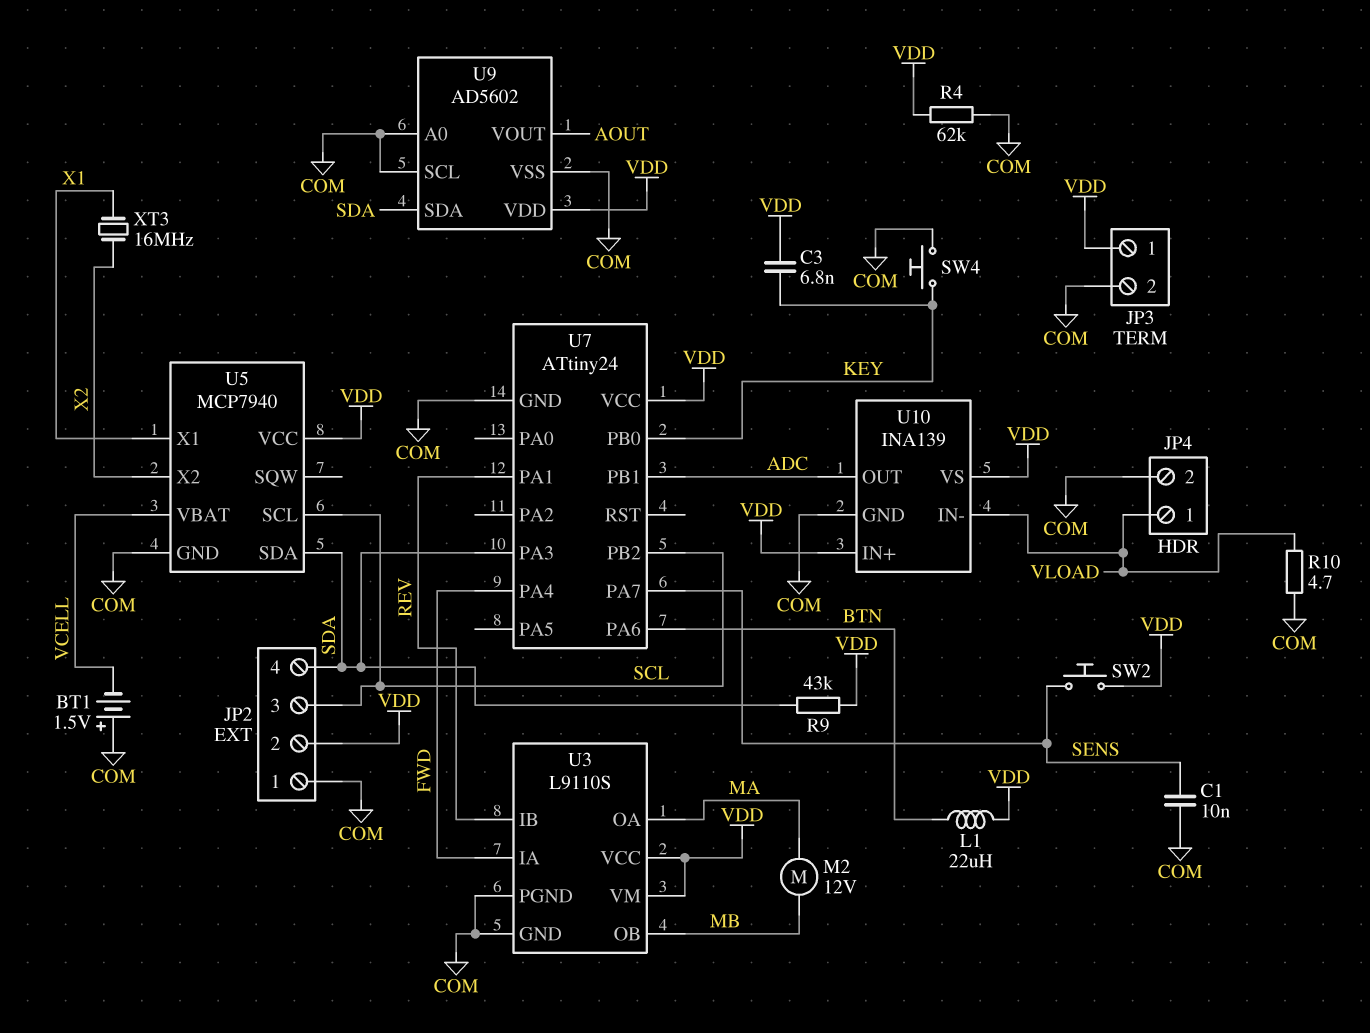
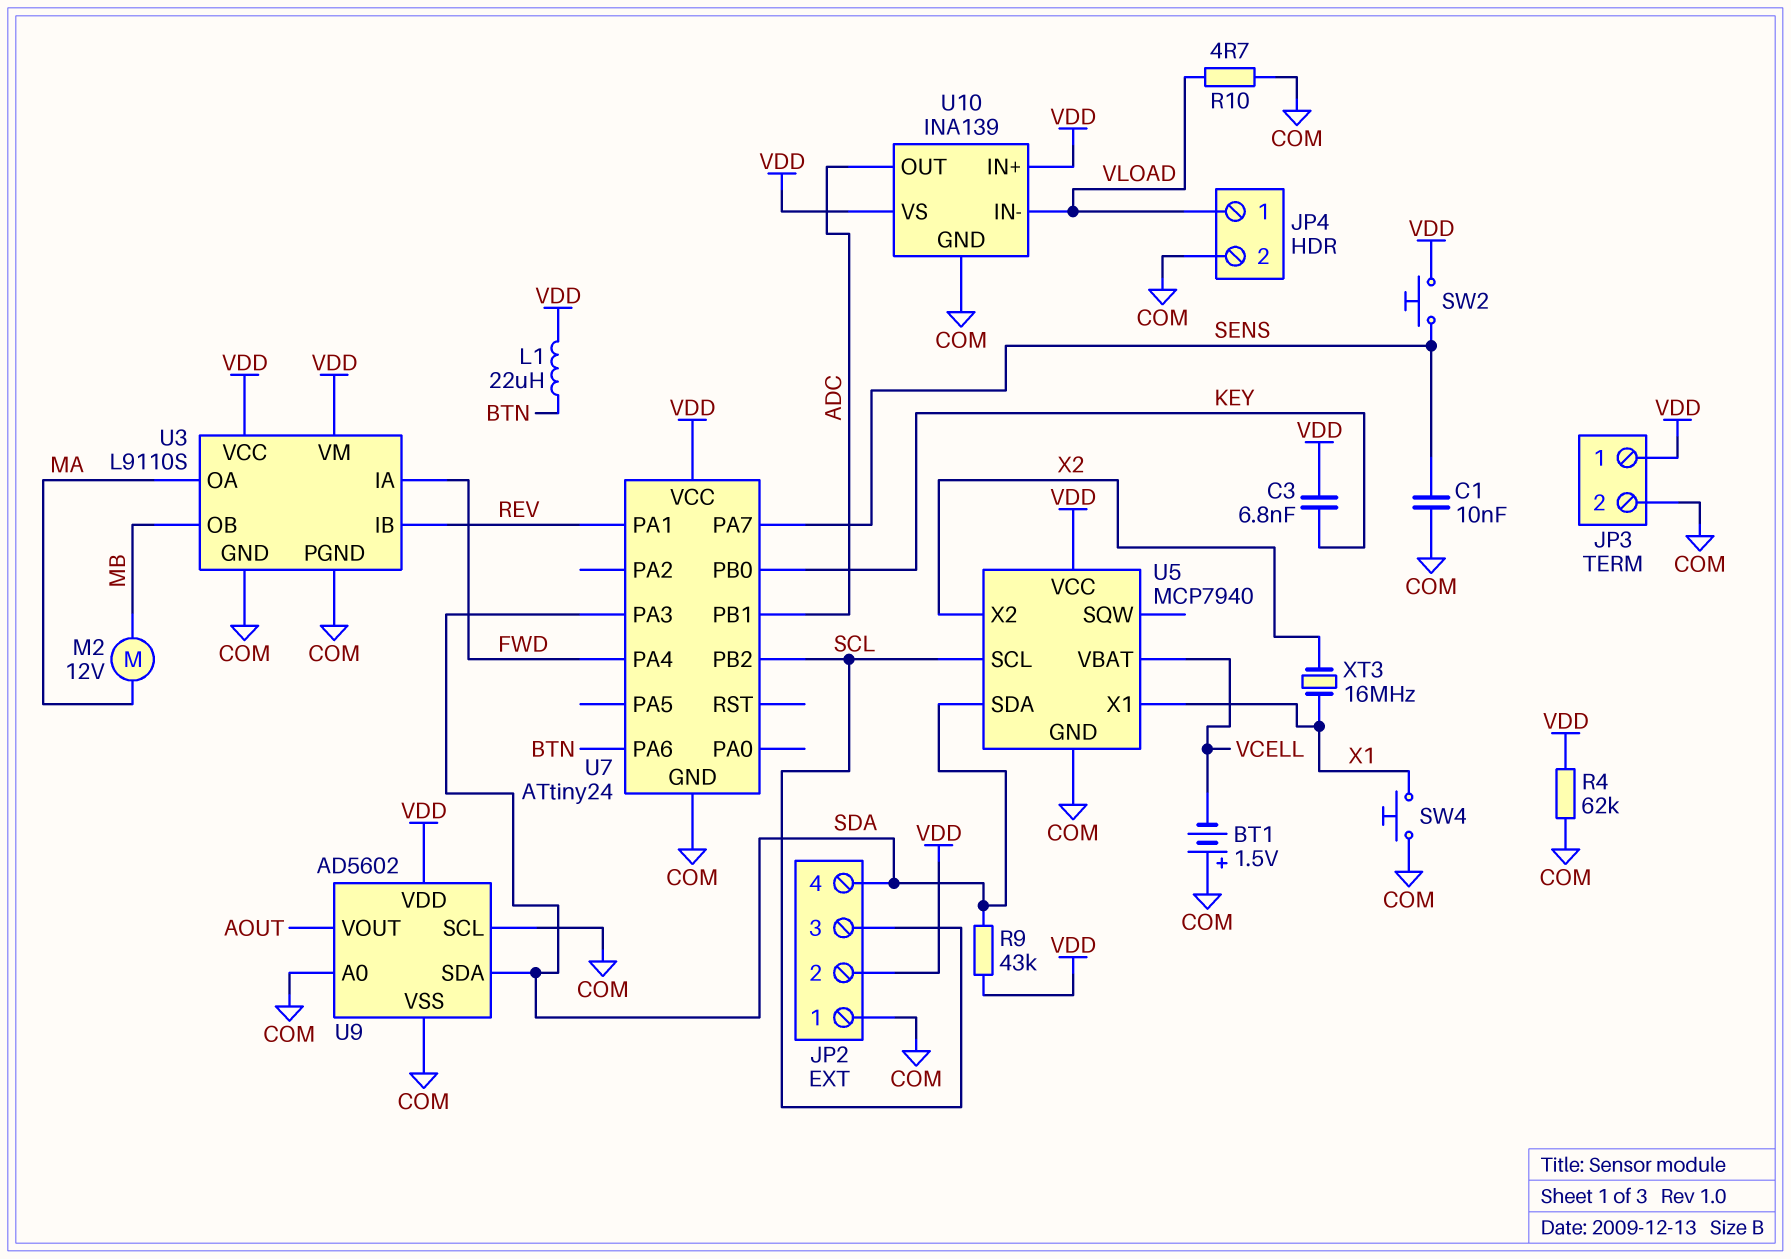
SW4: button (COM, KEY) -> button (COM, X1)

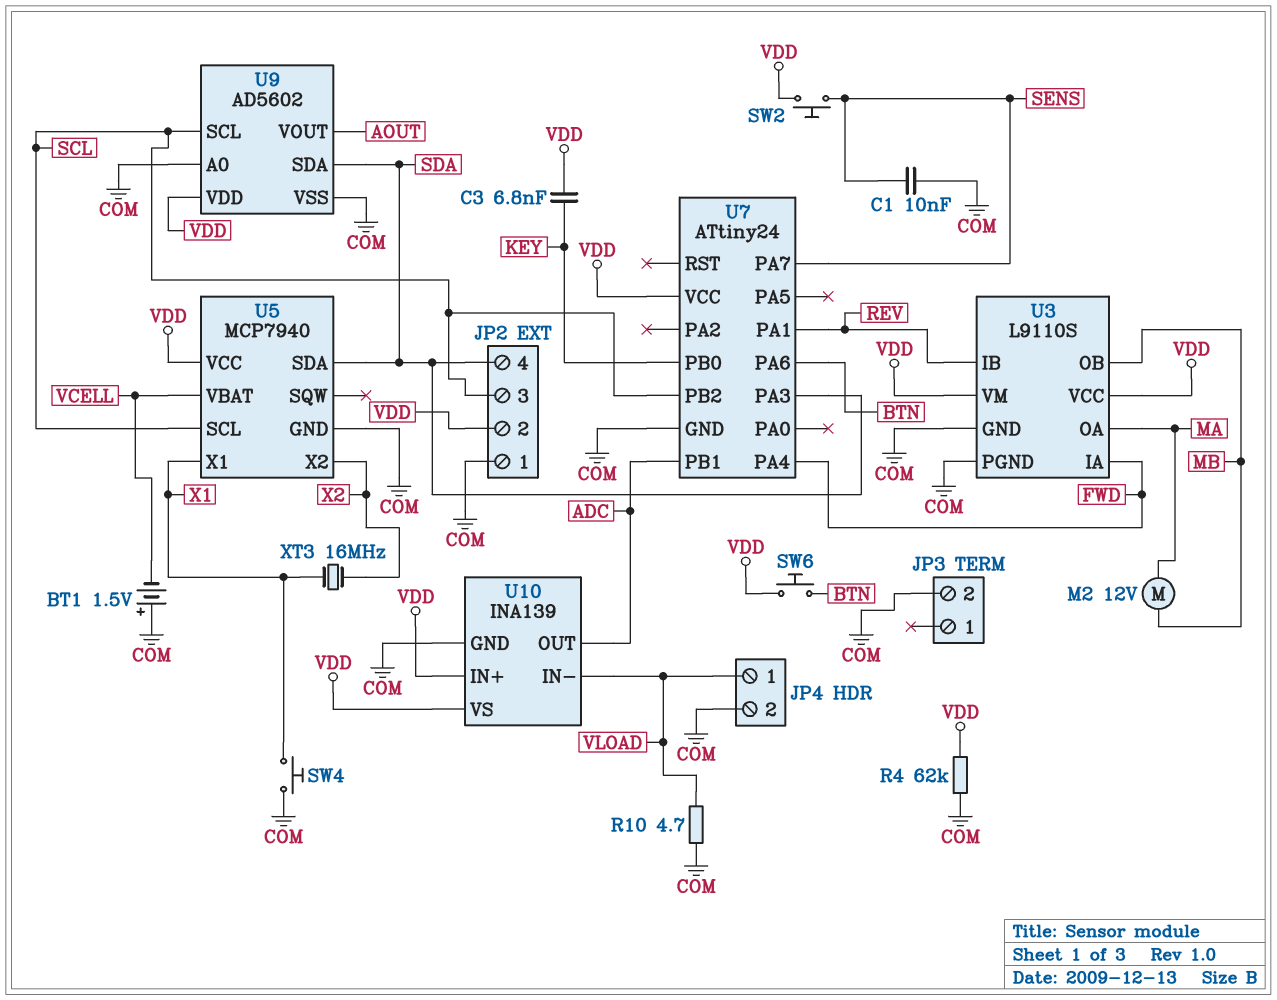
JP3 pin 1: VDD -> none
L1: 22uH (BTN, VDD) -> none
R9: 43k (SDA, VDD) -> none
SW6: none -> button (BTN, VDD)
U9 pin SCL: COM -> SCL

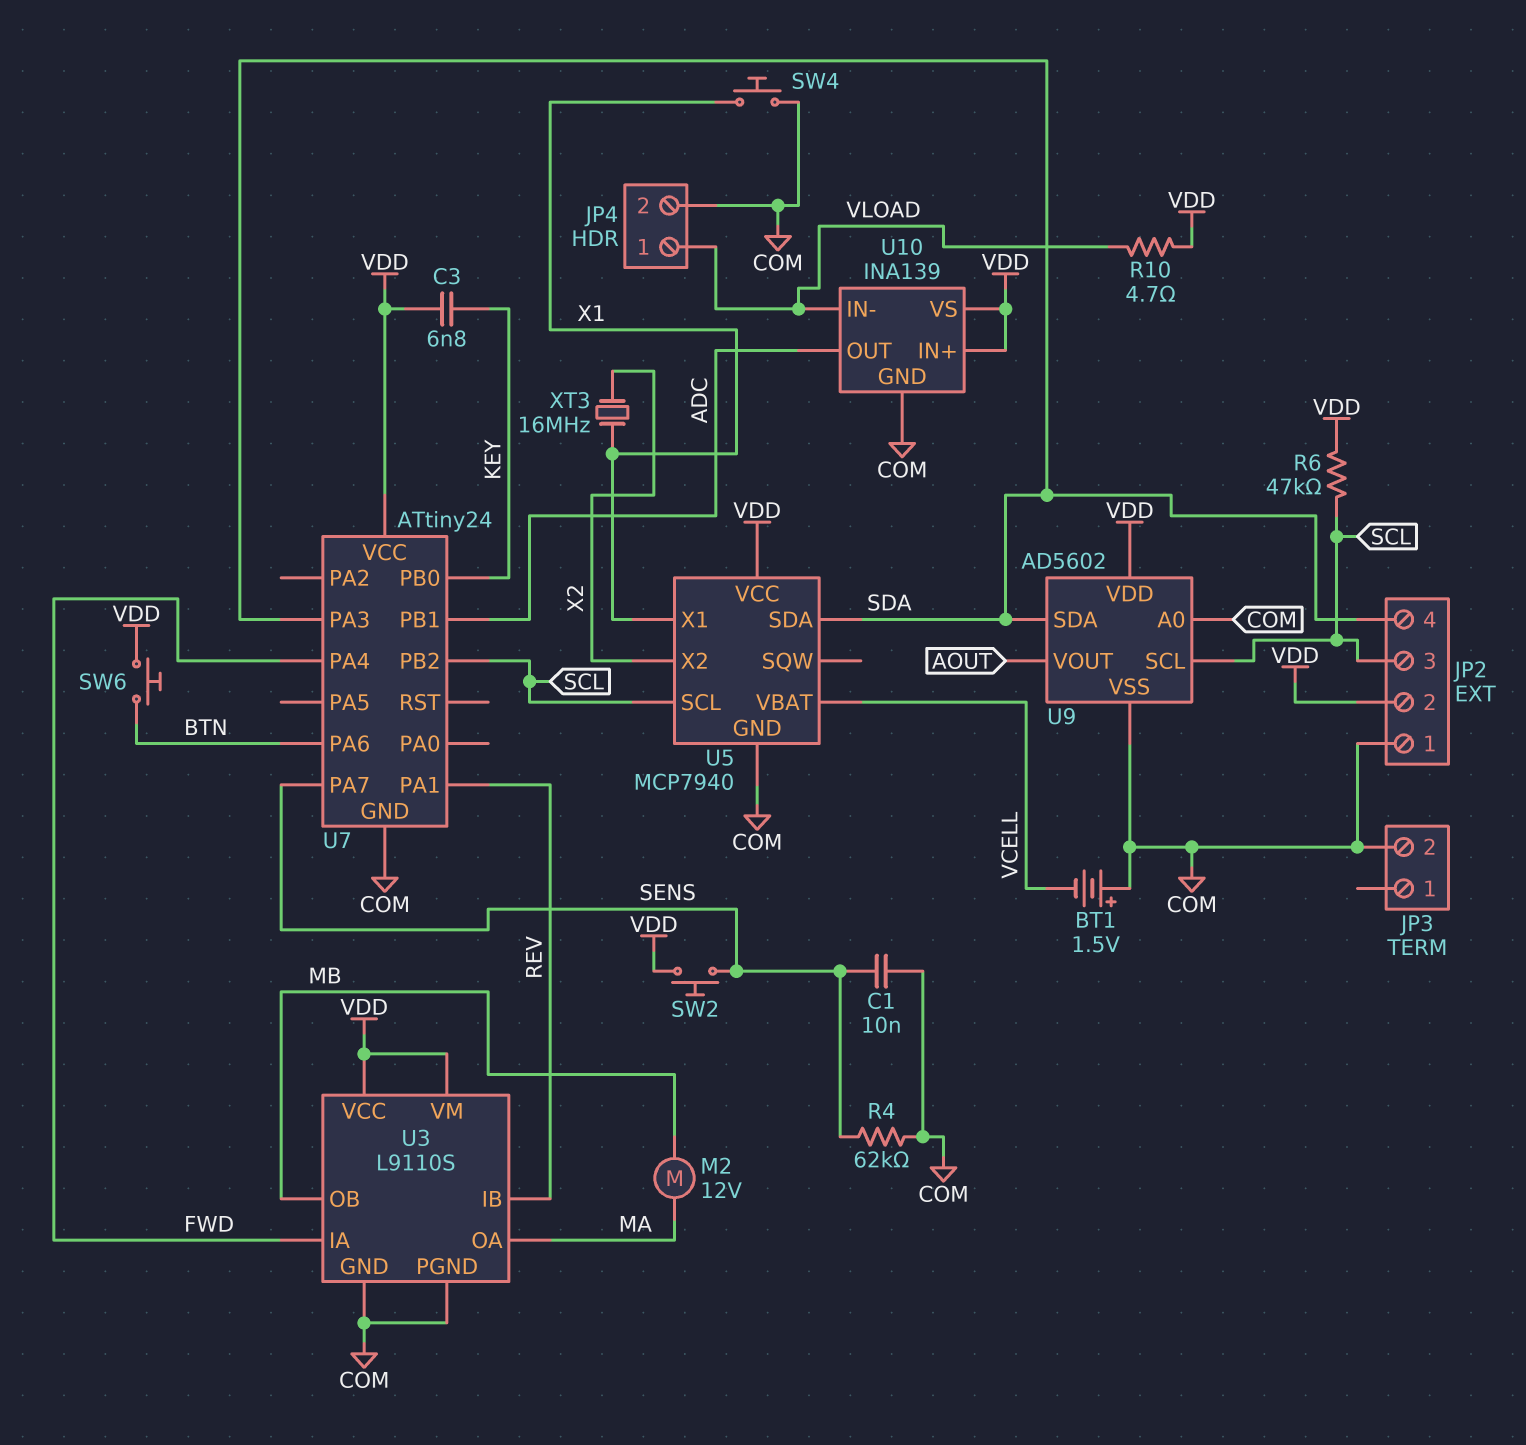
R4: 62k (COM, VDD) -> 62k (COM, SENS)
R6: none -> 47k (SCL, VDD)
R10: 4.7 (COM, VLOAD) -> 4.7 (VDD, VLOAD)

